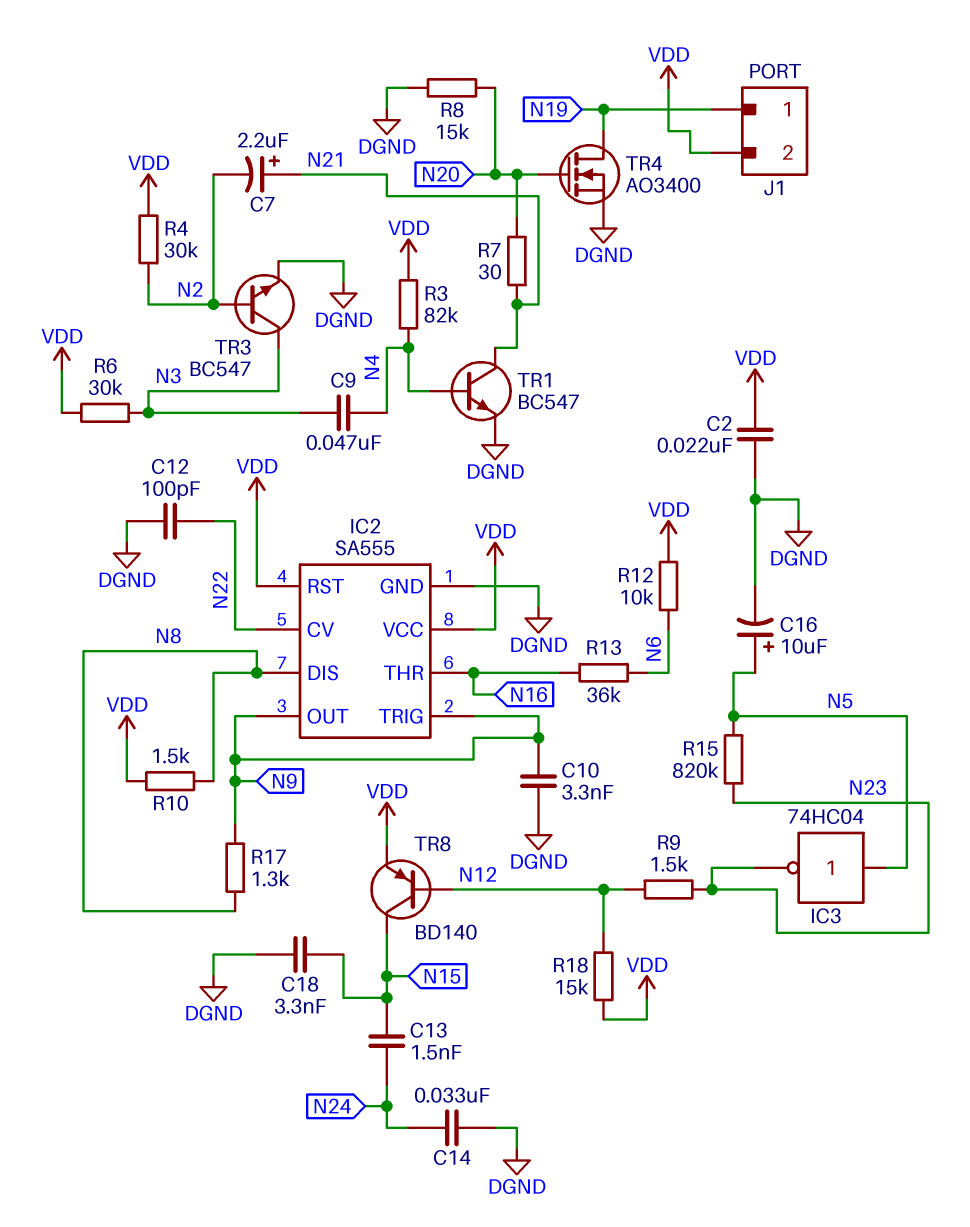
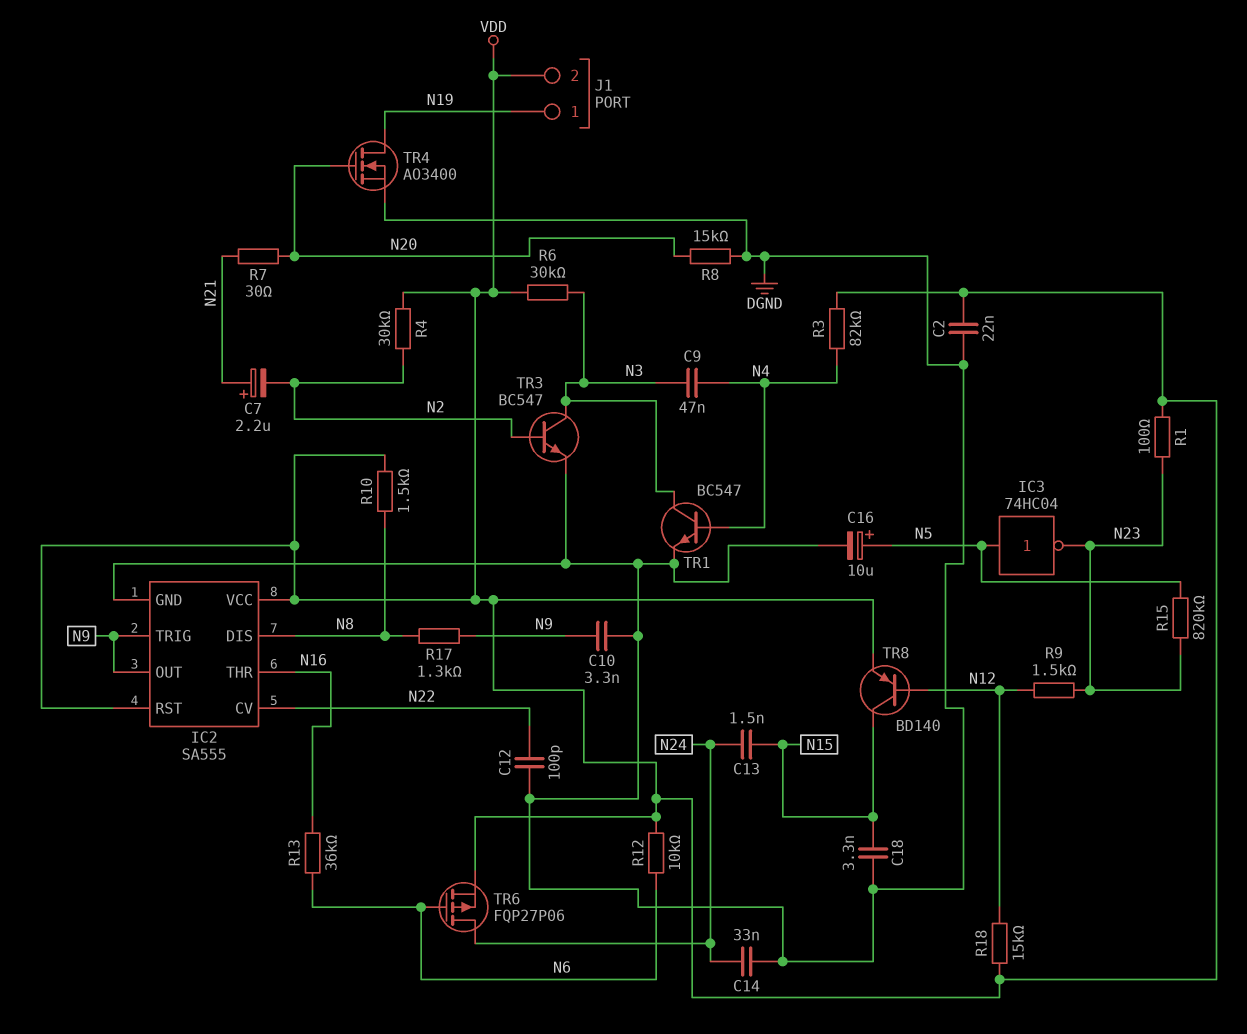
R1: none -> 100 (N23, VDD)
TR1: NPN BC547 (B N4, C N21, E DGND) -> NPN BC547 (B N4, C N3, E DGND)
TR6: none -> PMOS FQP27P06 (G N6, D N24, S VDD)

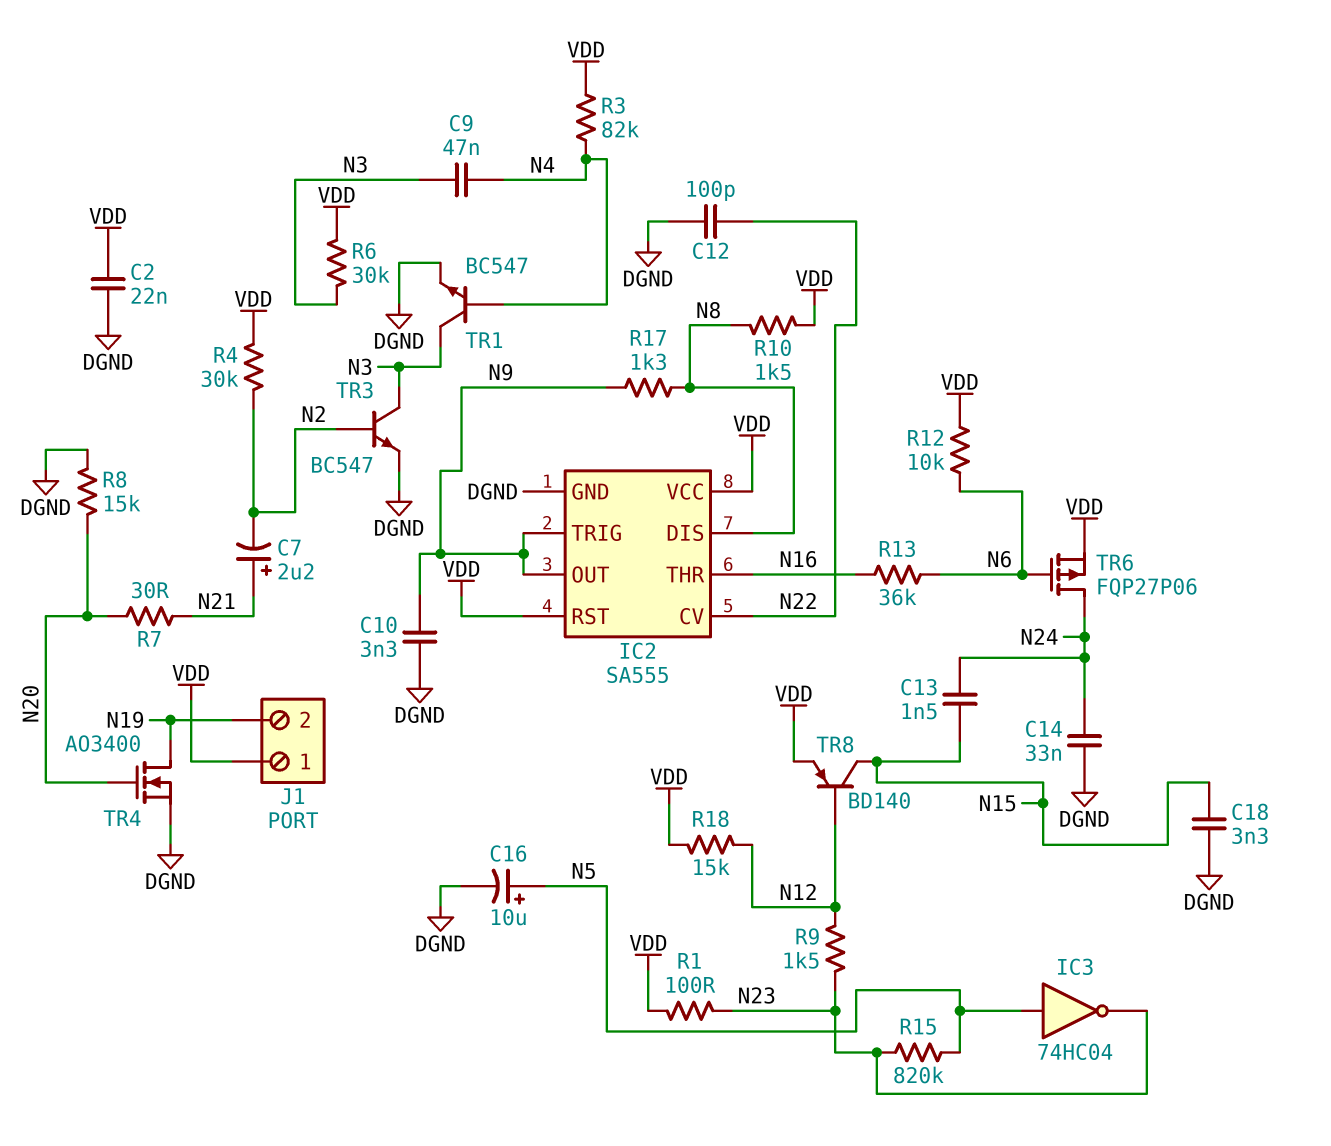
J1 pin 1: N19 -> VDD
J1 pin 2: VDD -> N19

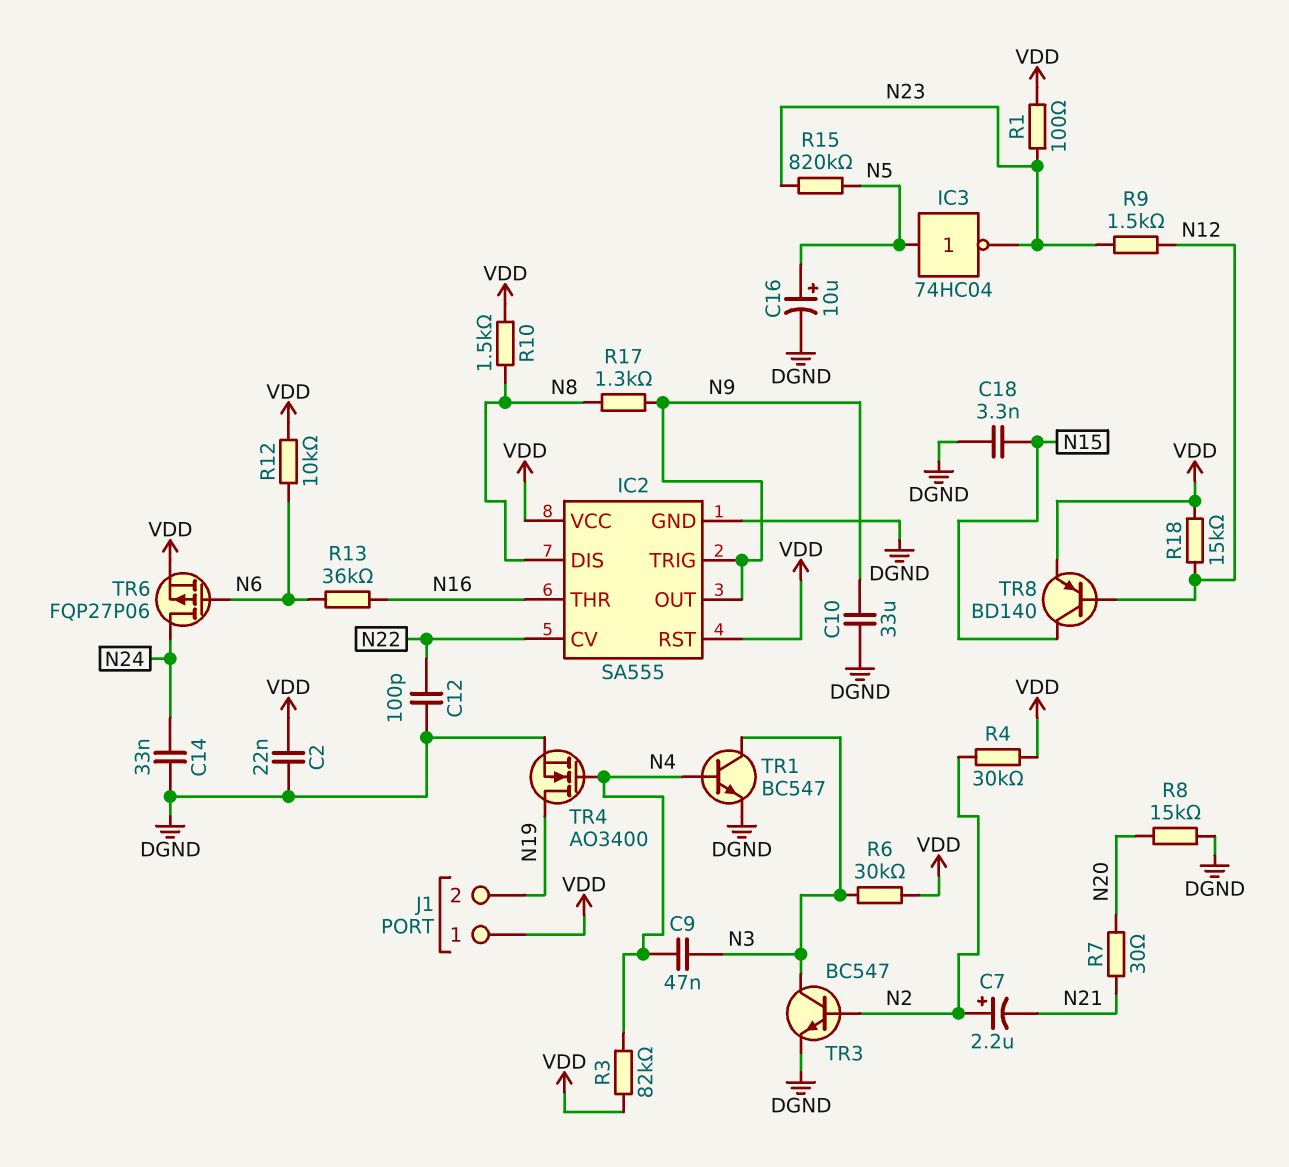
C7: 2.2uF (plus N21, minus N2) -> 2.2uF (plus N2, minus N21)
C10: 3.3nF (DGND, N9) -> 33uF (DGND, N9)
C13: 1.5nF (N15, N24) -> none
TR4: NMOS AO3400 (G N20, D N19, S DGND) -> NMOS AO3400 (G N4, D N19, S DGND)

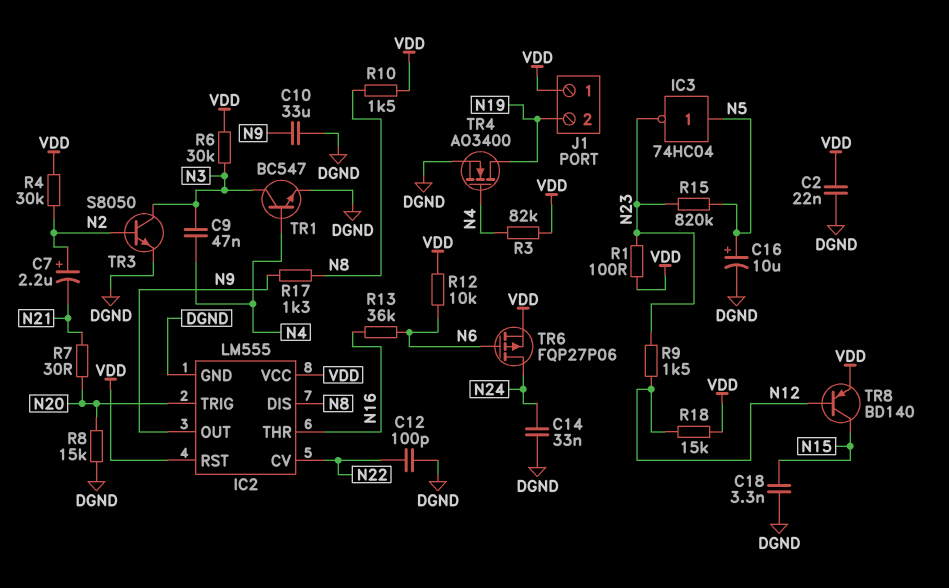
IC2: SA555 -> LM555
IC2 pin TRIG: N9 -> N20
TR3: NPN BC547 (B N2, C N3, E DGND) -> NPN S8050 (B N2, C N3, E DGND)

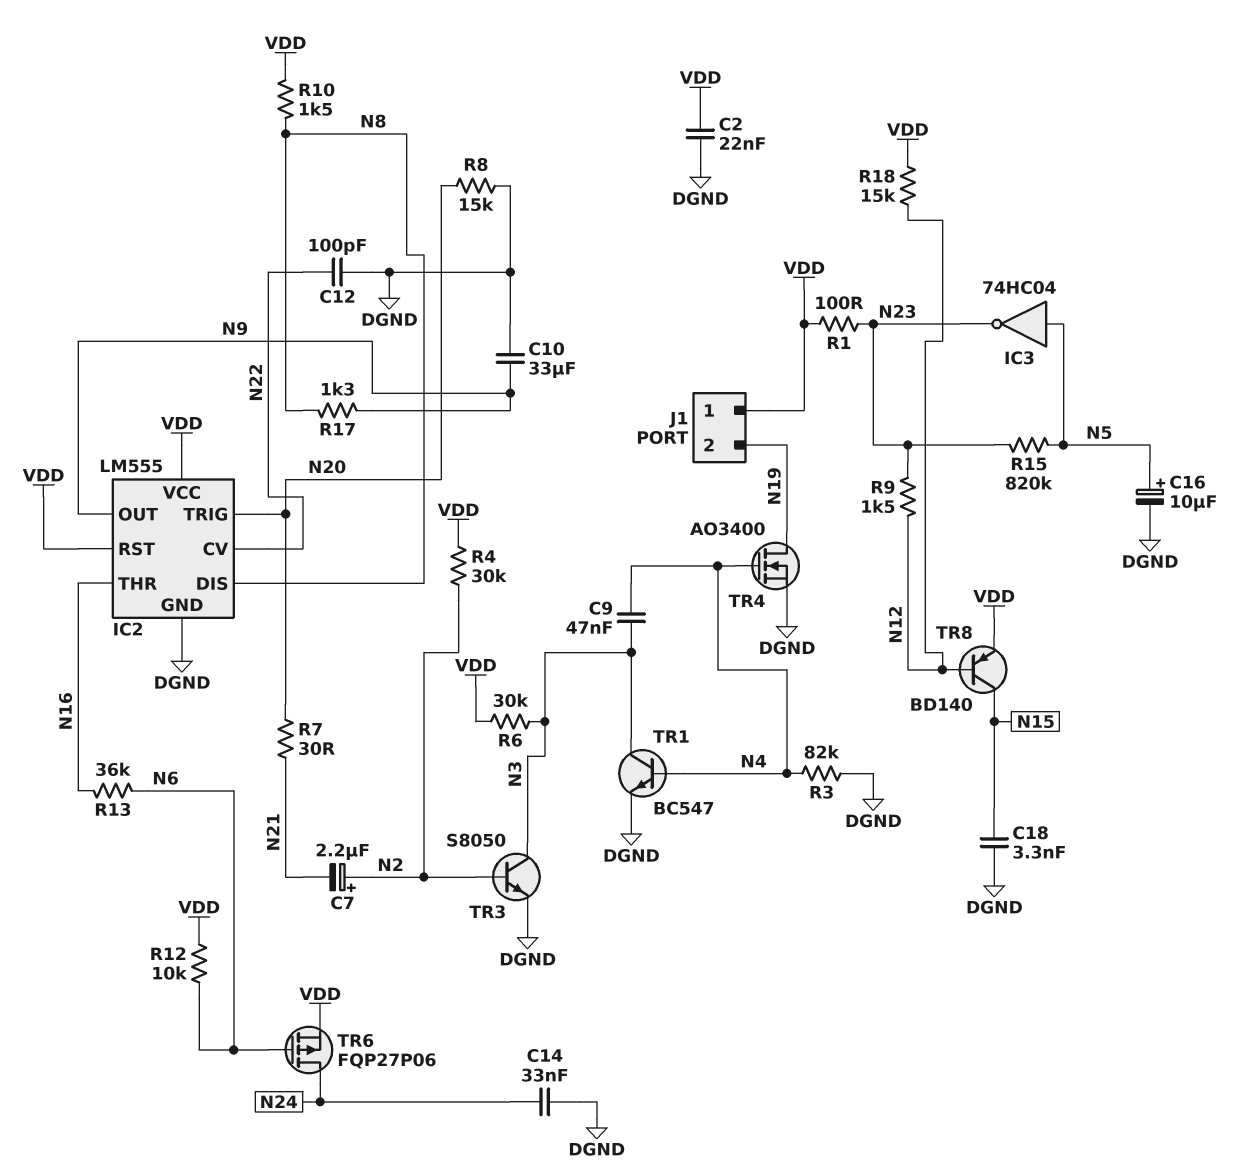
R3: 82k (N4, VDD) -> 82k (DGND, N4)

